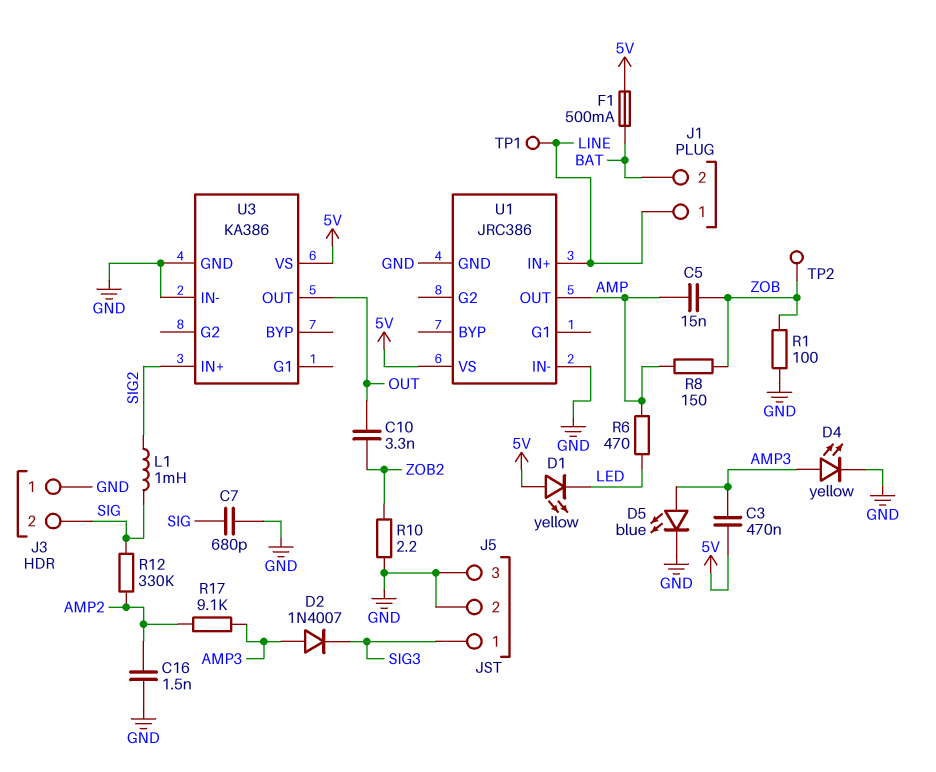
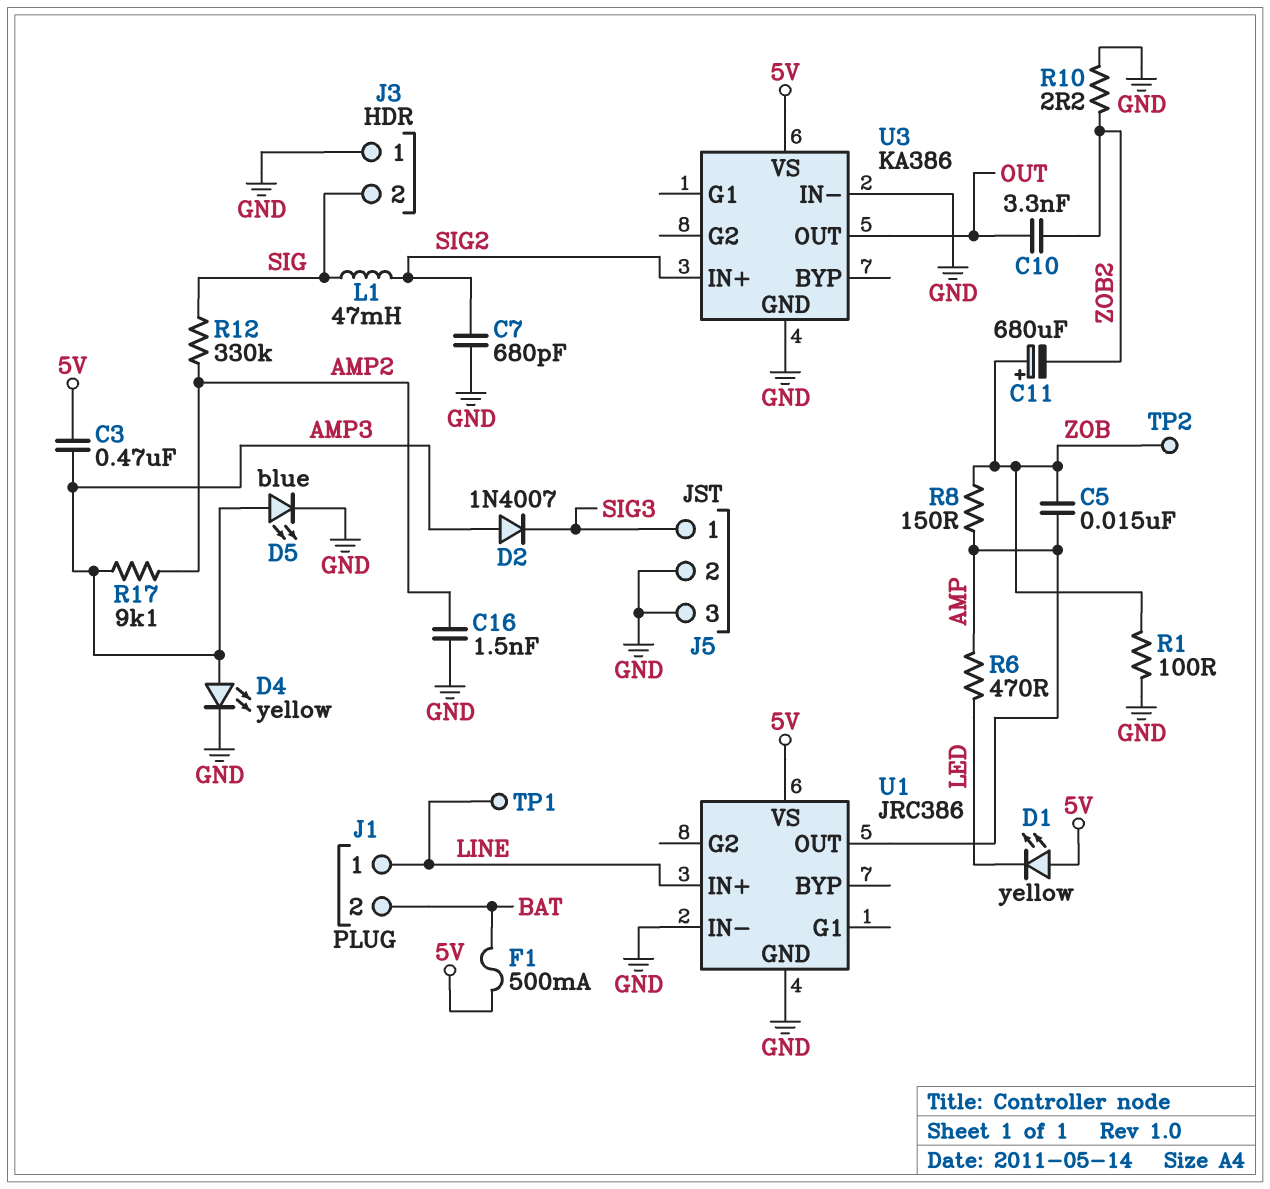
C7: 680pF (GND, SIG) -> 680pF (GND, SIG2)
C11: none -> 680uF (plus ZOB, minus ZOB2)
L1: 1mH (SIG, SIG2) -> 47mH (SIG, SIG2)

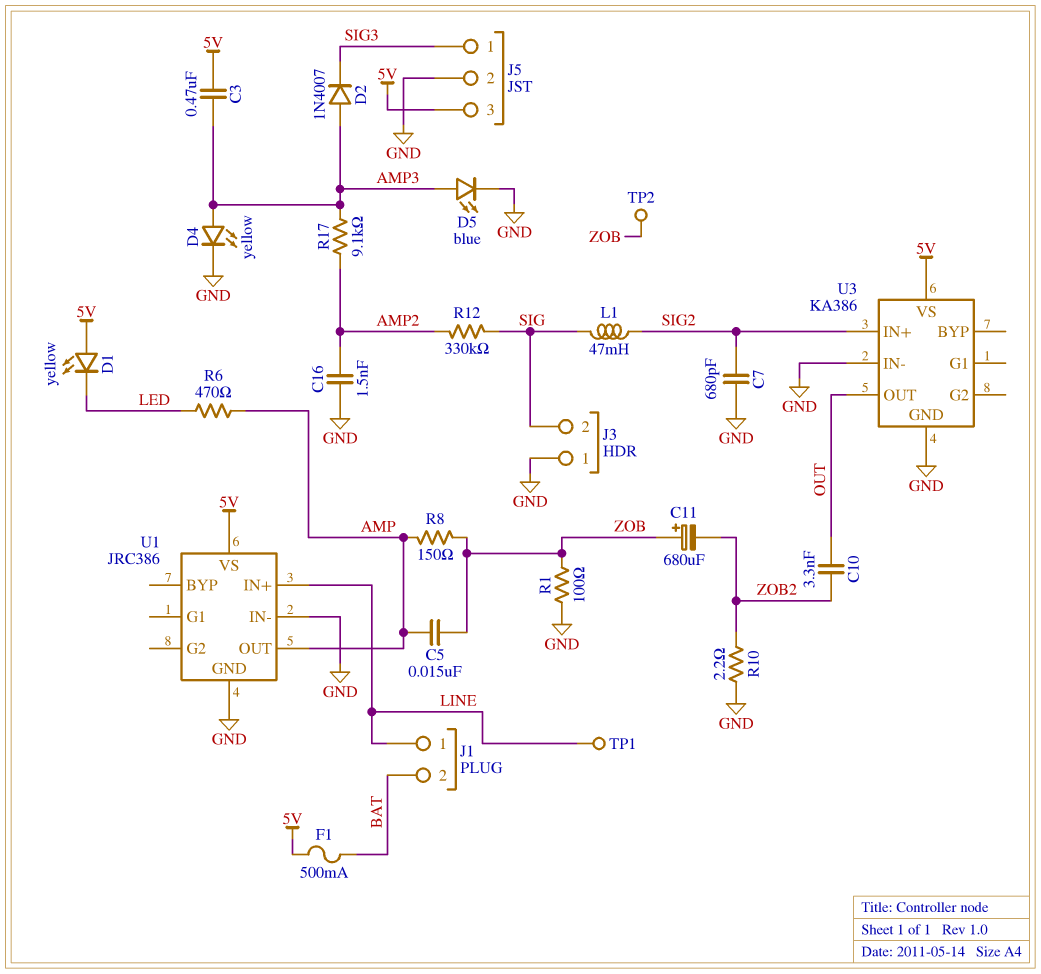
J5 pin 3: GND -> 5V

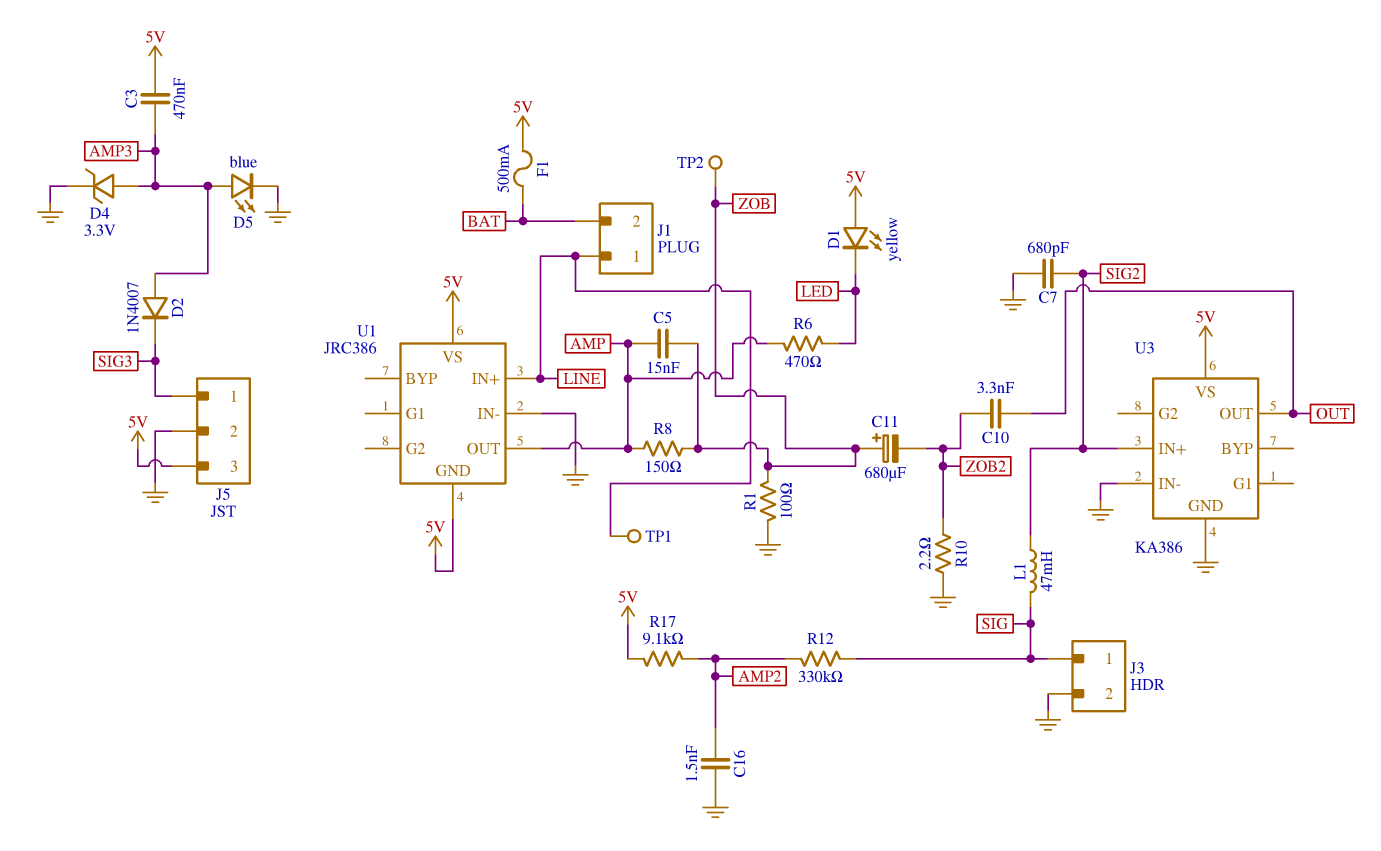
D4: LED yellow (A AMP3, K GND) -> zener 3.3V (A AMP3, K GND)
J3 pin 1: GND -> SIG
J3 pin 2: SIG -> GND
R17: 9.1k (AMP2, AMP3) -> 9.1k (5V, AMP2)
U1 pin GND: GND -> 5V

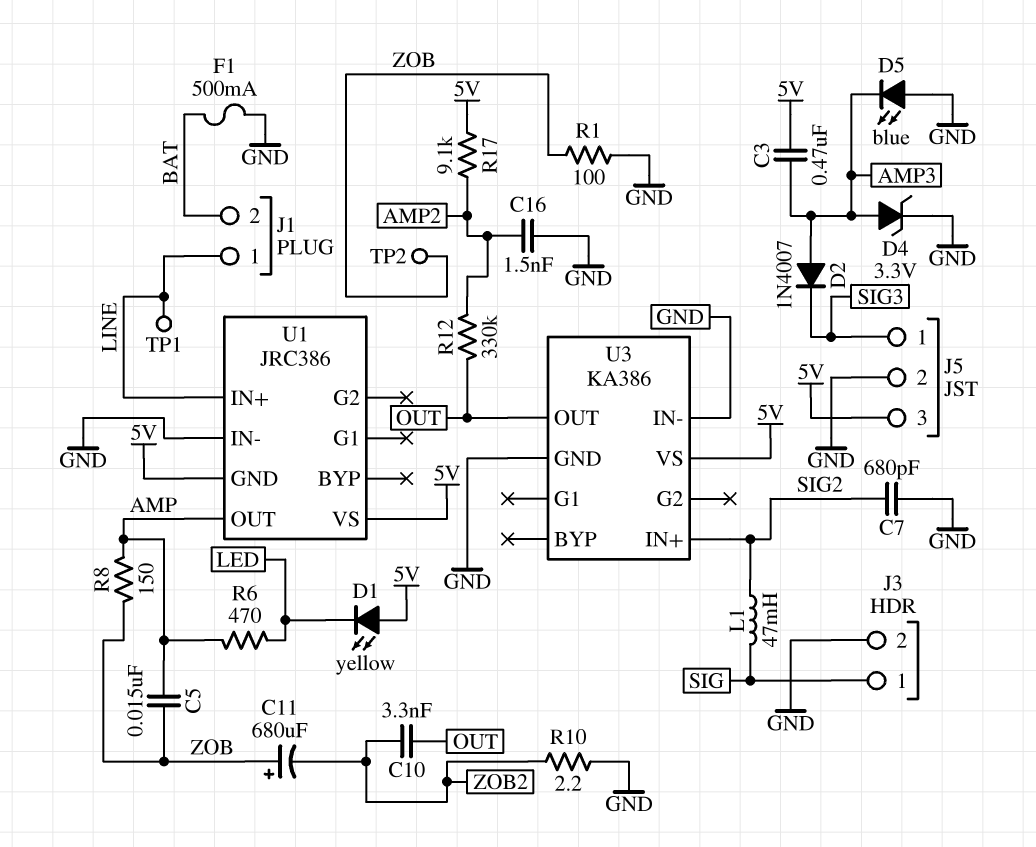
D5: LED blue (A AMP3, K GND) -> LED blue (A GND, K AMP3)
F1: 500mA (5V, BAT) -> 500mA (BAT, GND)
R12: 330k (AMP2, SIG) -> 330k (AMP2, OUT)

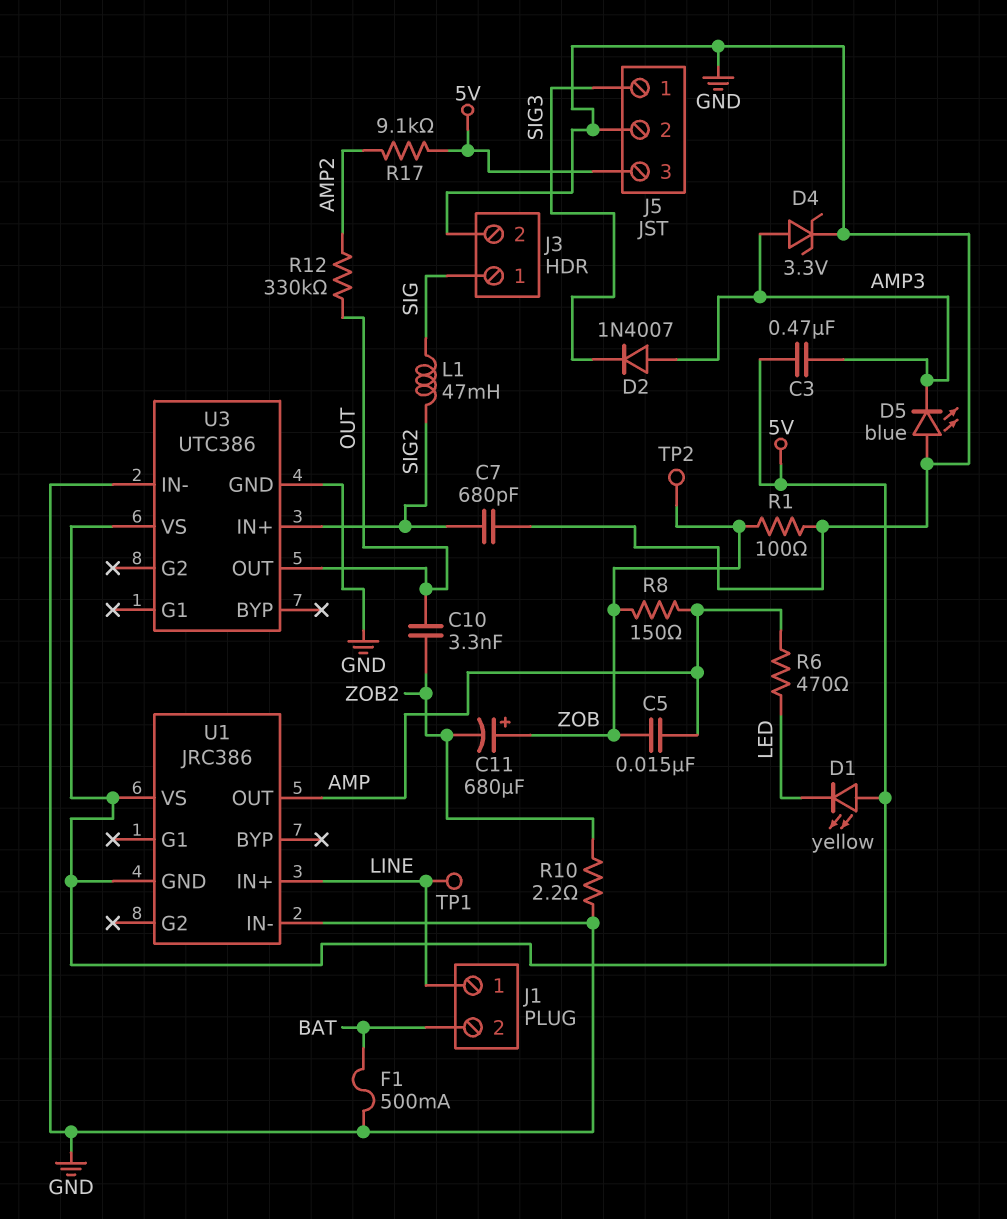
C16: 1.5nF (AMP2, GND) -> none
U3: KA386 -> UTC386

